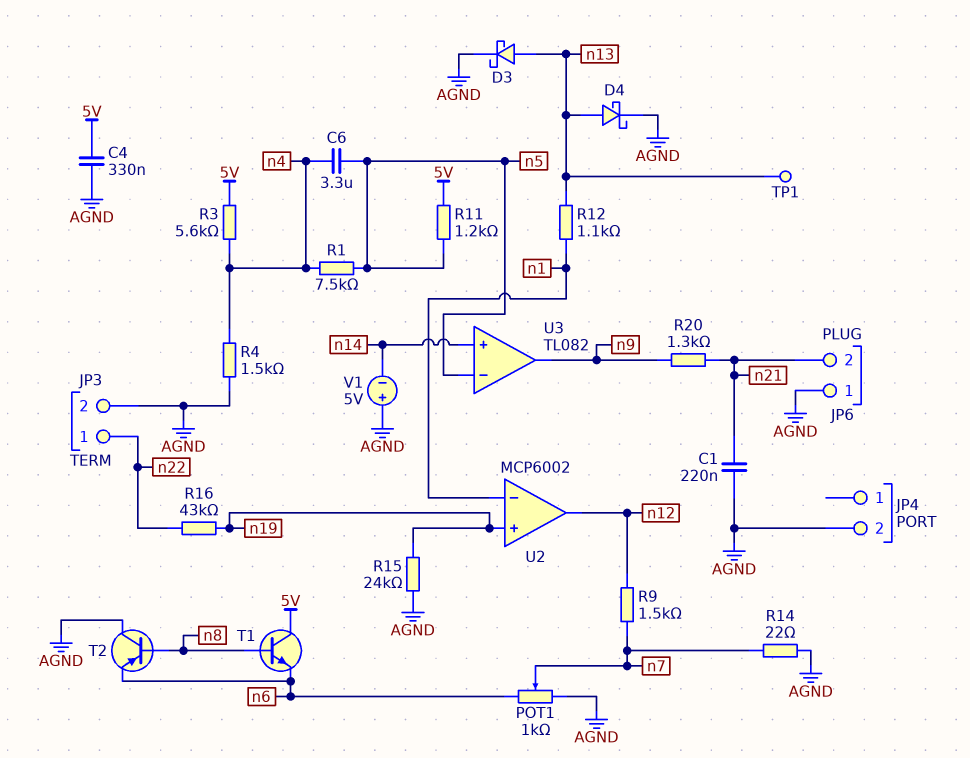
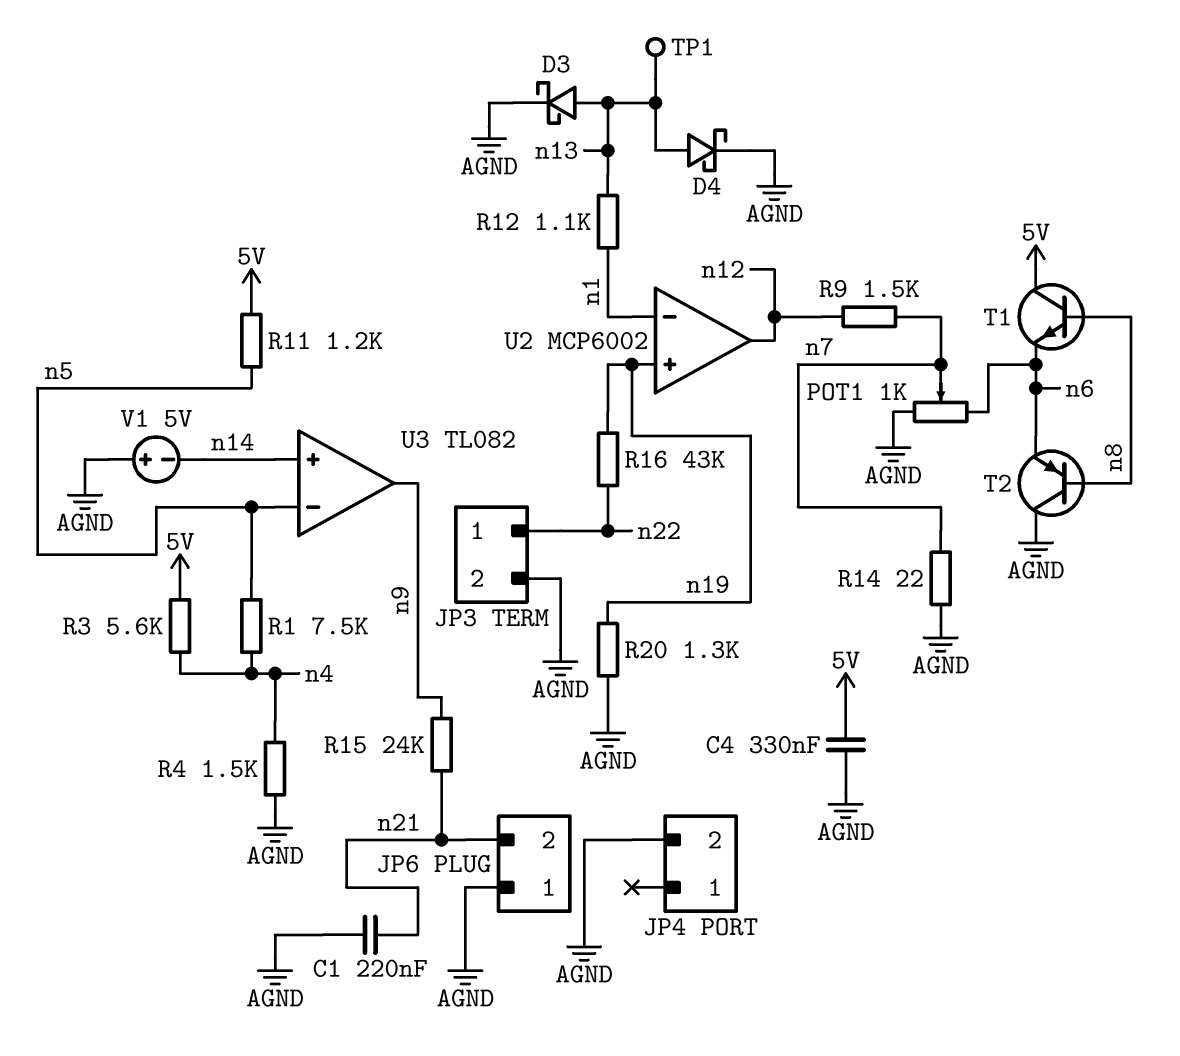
C6: 3.3uF (n4, n5) -> none
R15: 24k (AGND, n19) -> 24k (n9, n21)
R20: 1.3k (n9, n21) -> 1.3k (AGND, n19)

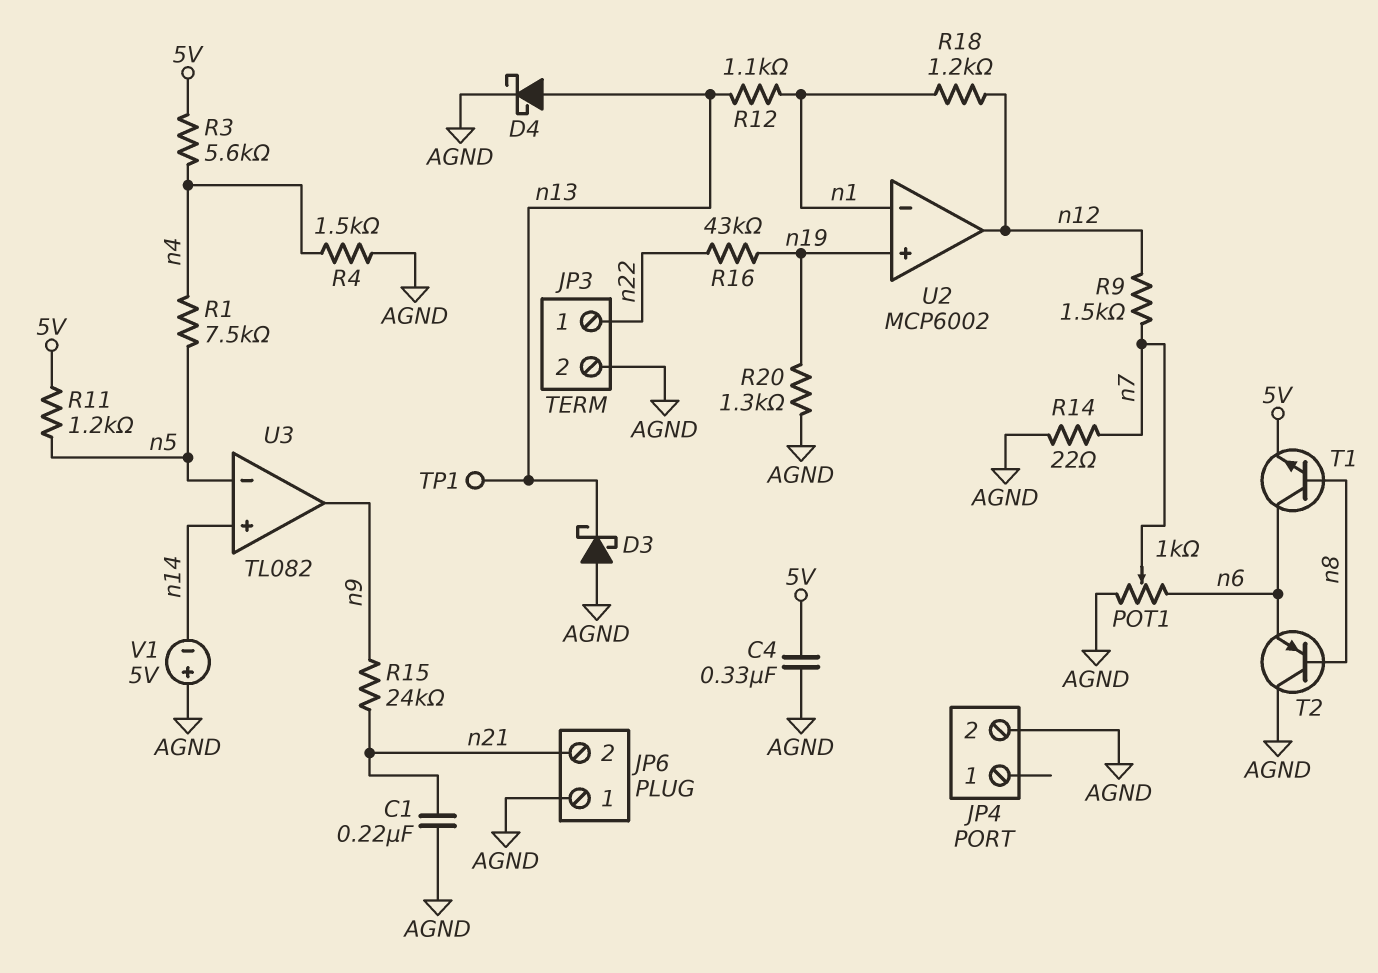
D3: schottky (A n13, K AGND) -> schottky (A AGND, K n13)
R18: none -> 1.2k (n1, n12)
T1: NPN (B n8, C 5V, E n6) -> NPN (B n8, C n6, E 5V)

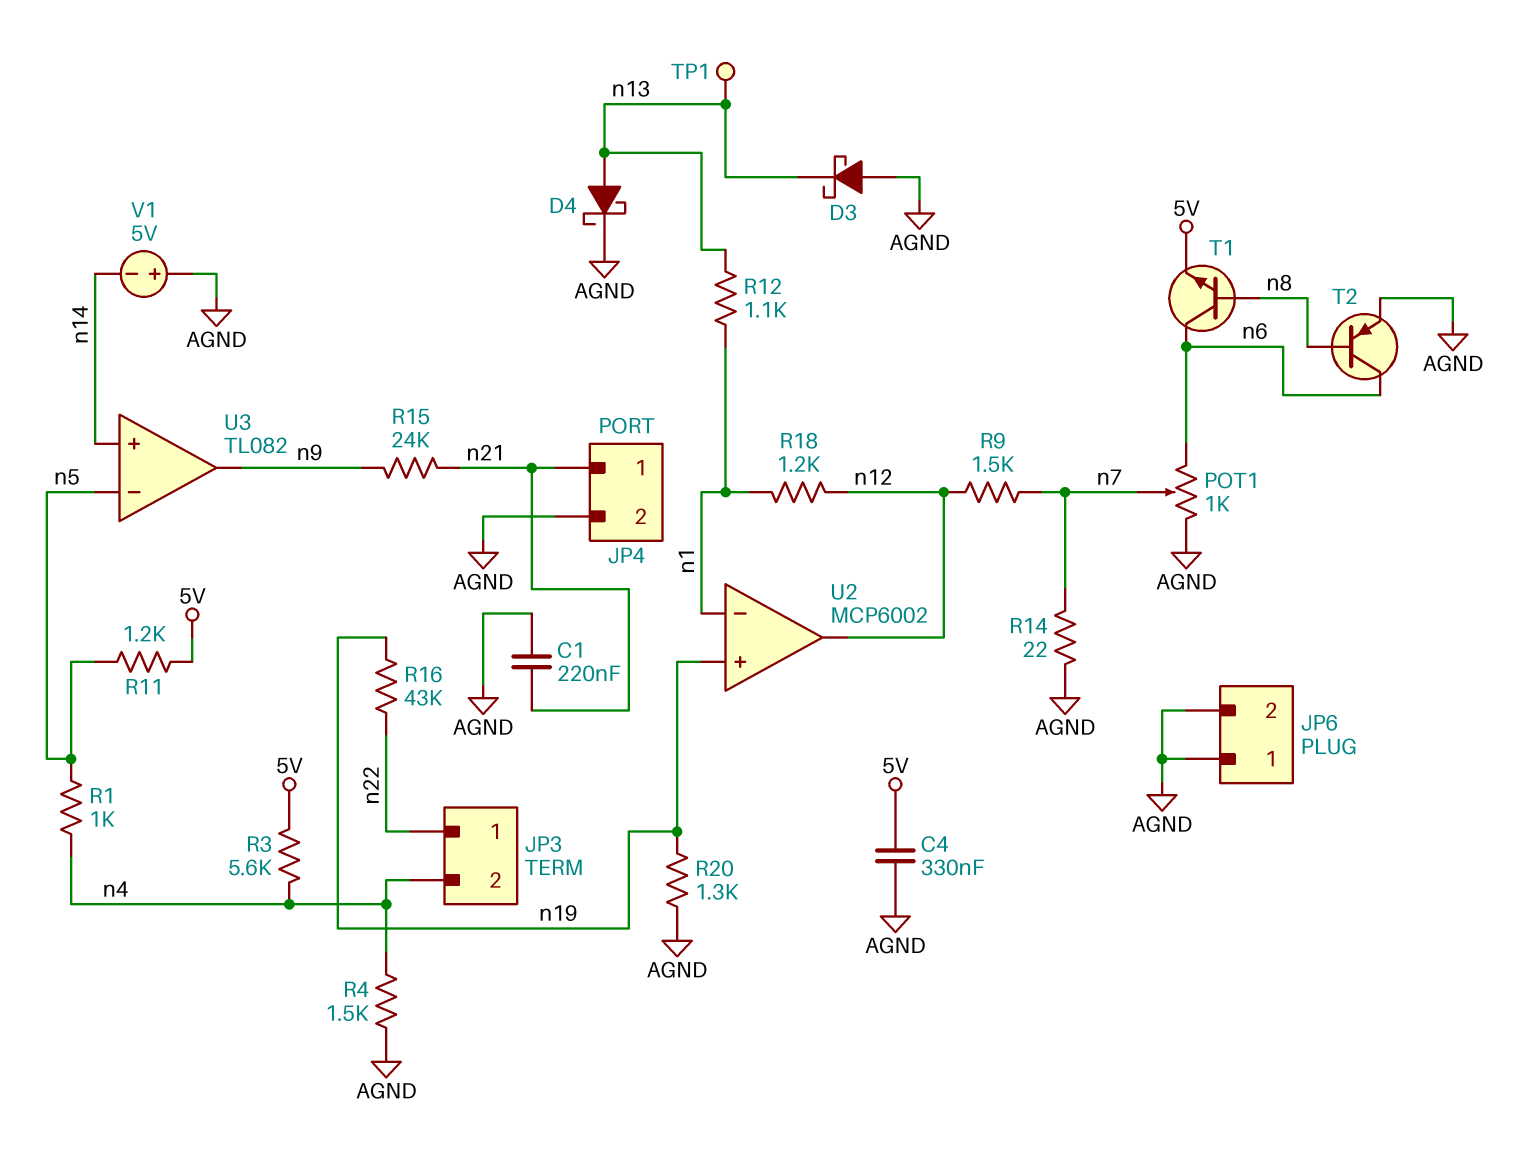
JP3 pin 2: AGND -> n4
JP4 pin 1: none -> n21
JP6 pin 2: n21 -> AGND
R1: 7.5k (n4, n5) -> 1k (n4, n5)
T2: PNP (B n8, C AGND, E n6) -> PNP (B n8, C n6, E AGND)

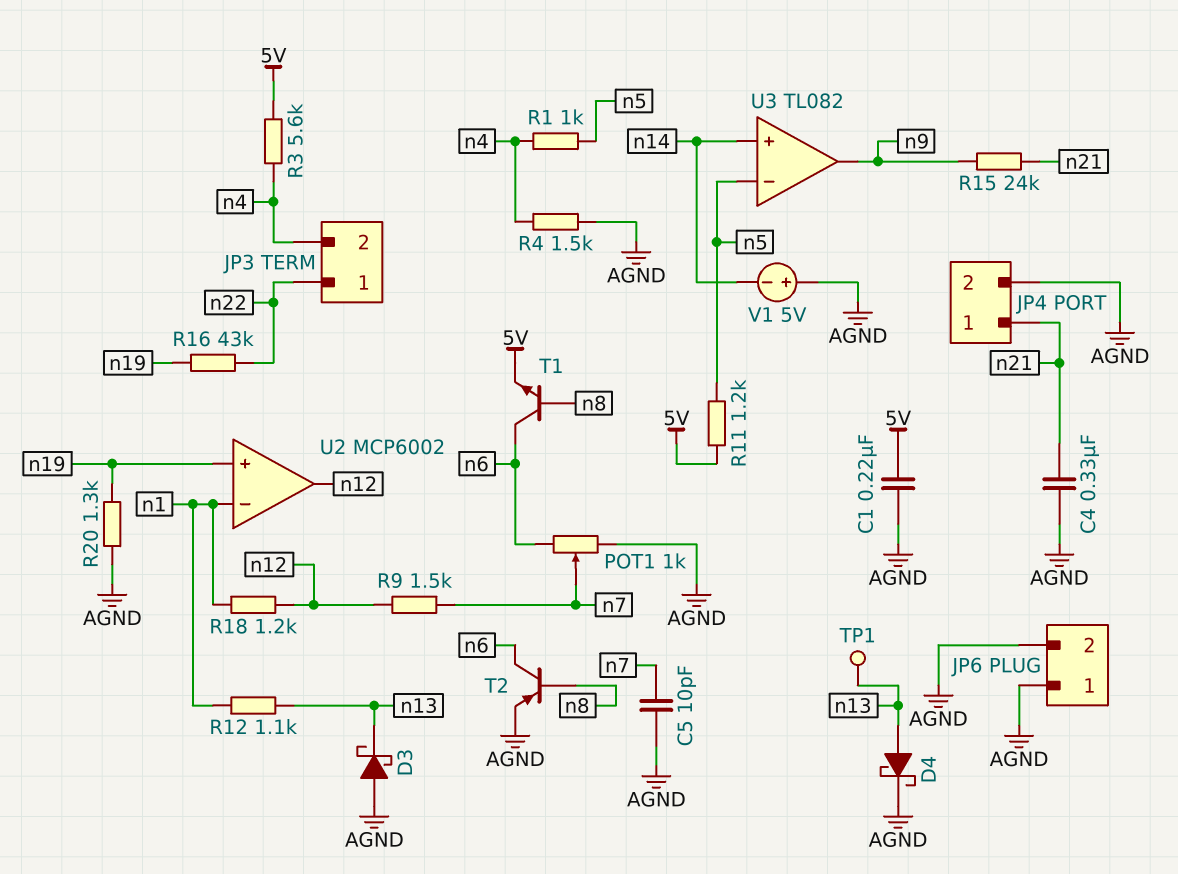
C1: 220nF (AGND, n21) -> 220nF (5V, AGND)
C4: 330nF (5V, AGND) -> 330nF (AGND, n21)
C5: none -> 10pF (AGND, n7)
R14: 22 (AGND, n7) -> none

